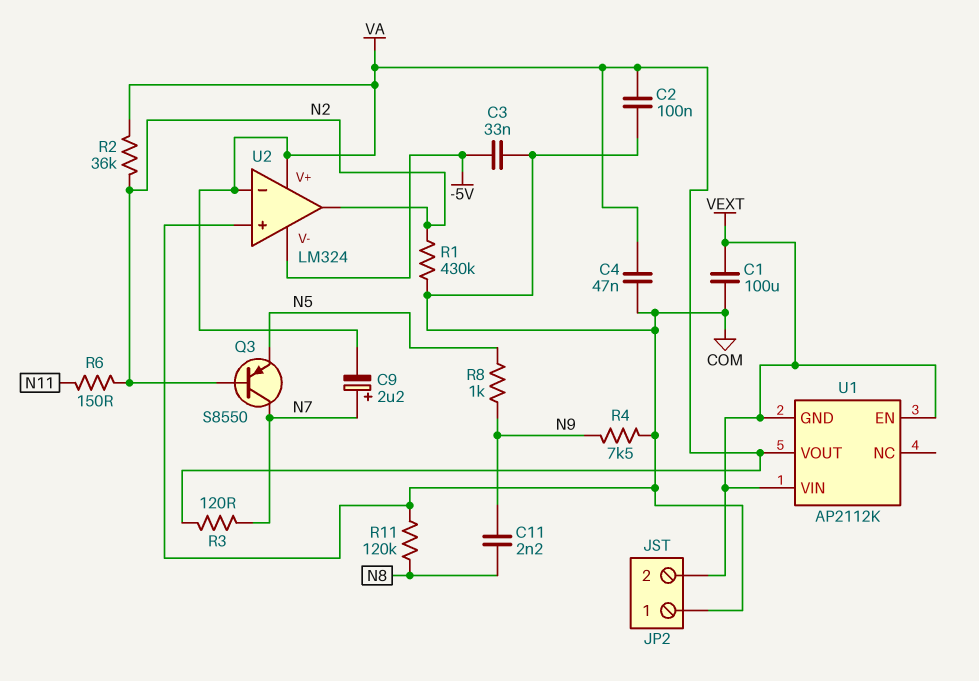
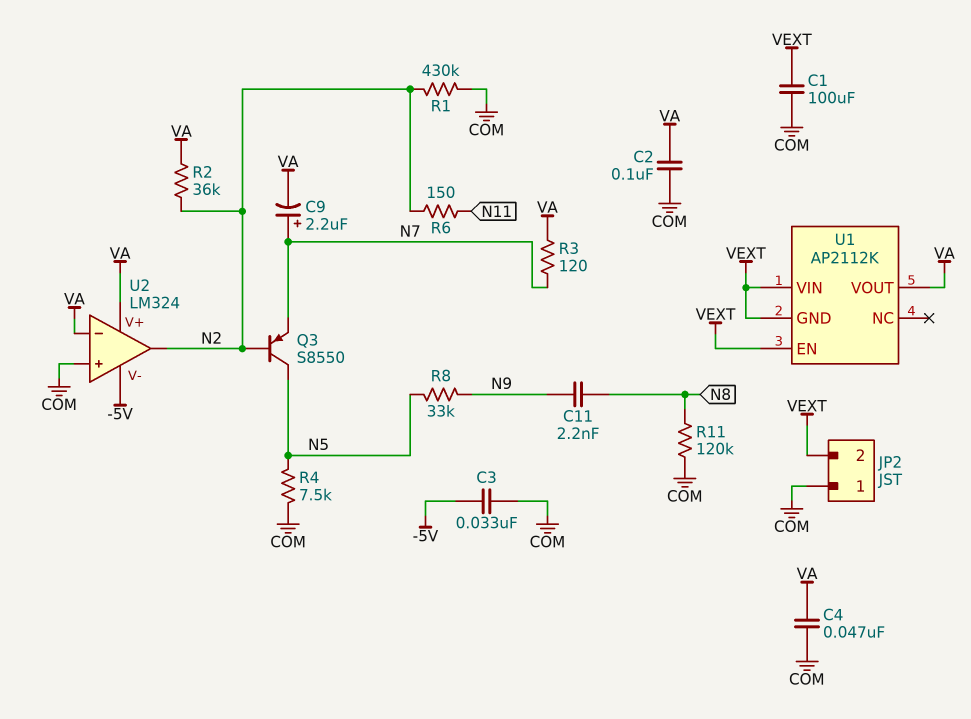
Q3: PNP S8550 (B N2, C N7, E N5) -> PNP S8550 (B N2, C N5, E N7)
R4: 7.5k (COM, N9) -> 7.5k (COM, N5)
R8: 1k (N5, N9) -> 33k (N5, N9)

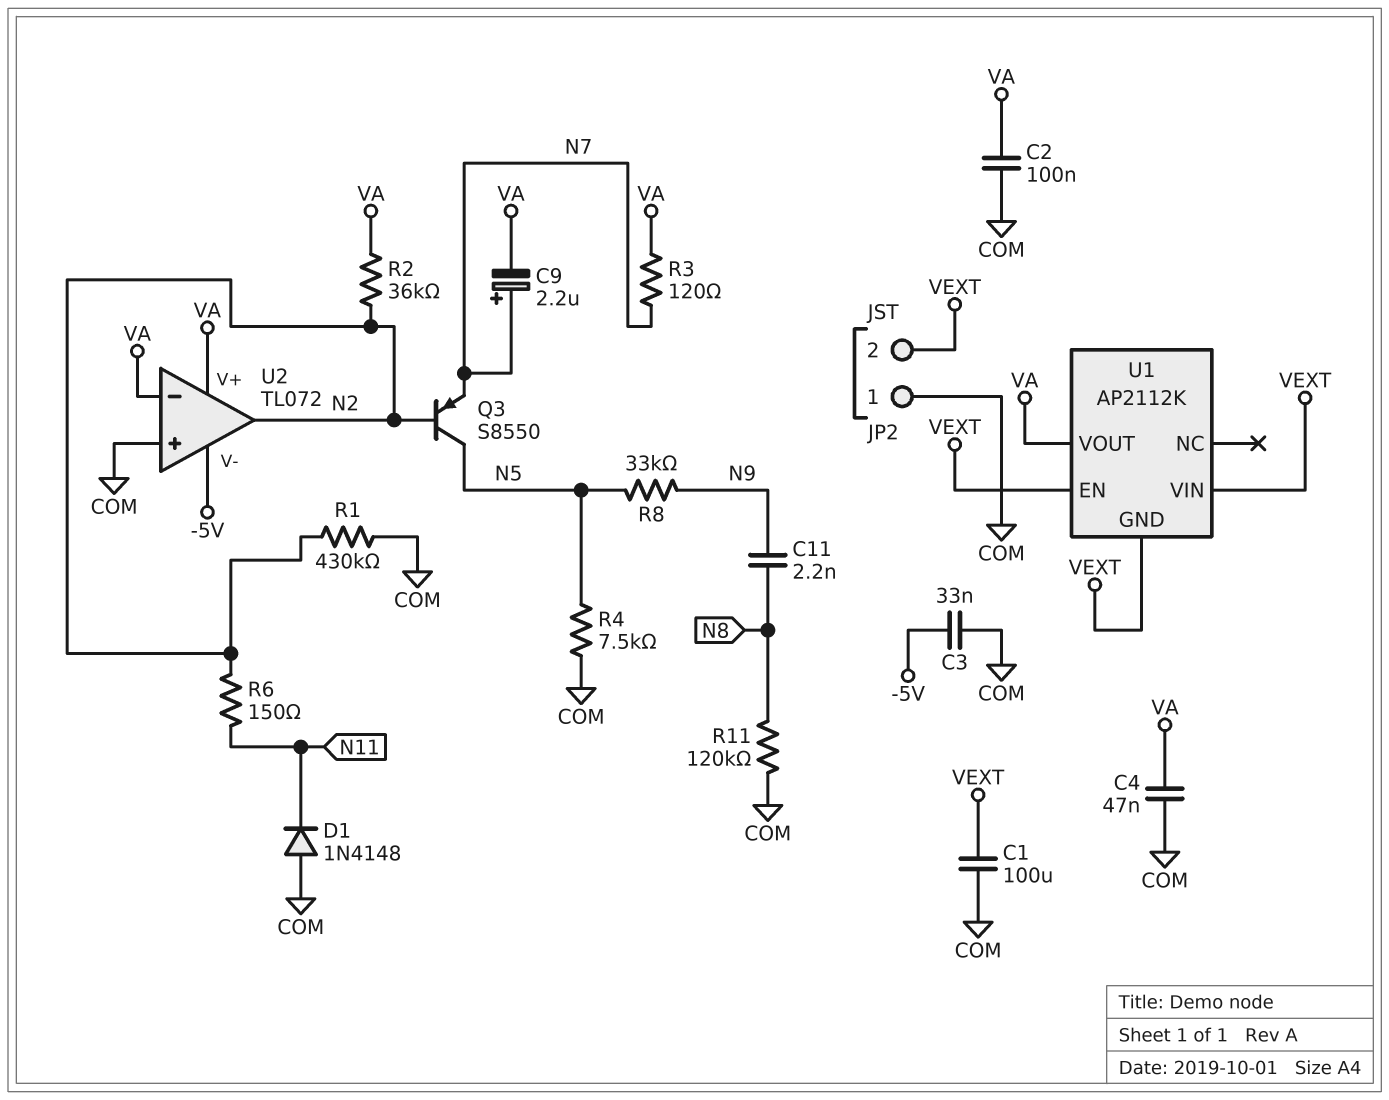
D1: none -> diode 1N4148 (A COM, K N11)
U2: LM324 -> TL072

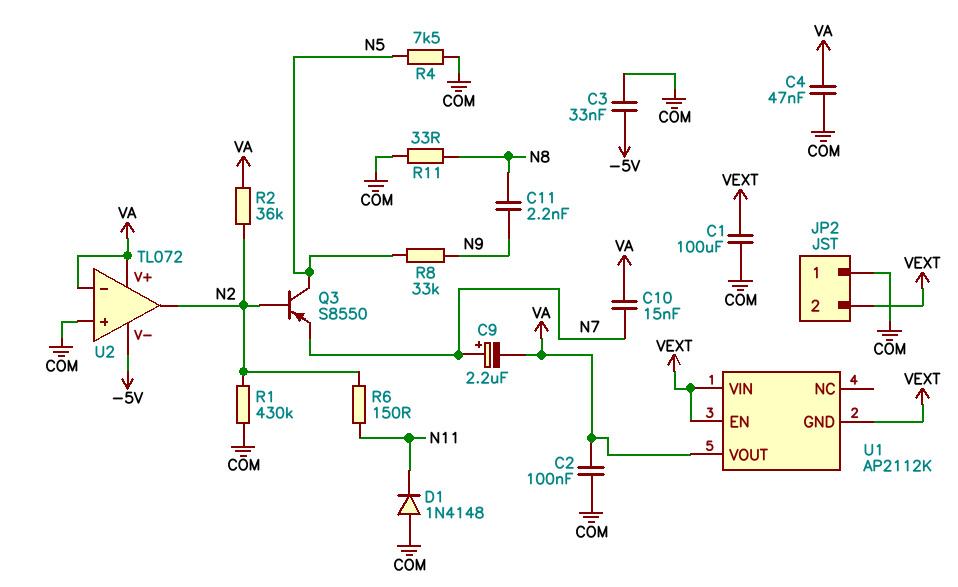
C10: none -> 15nF (N7, VA)
R3: 120 (N7, VA) -> none
R11: 120k (COM, N8) -> 33 (COM, N8)

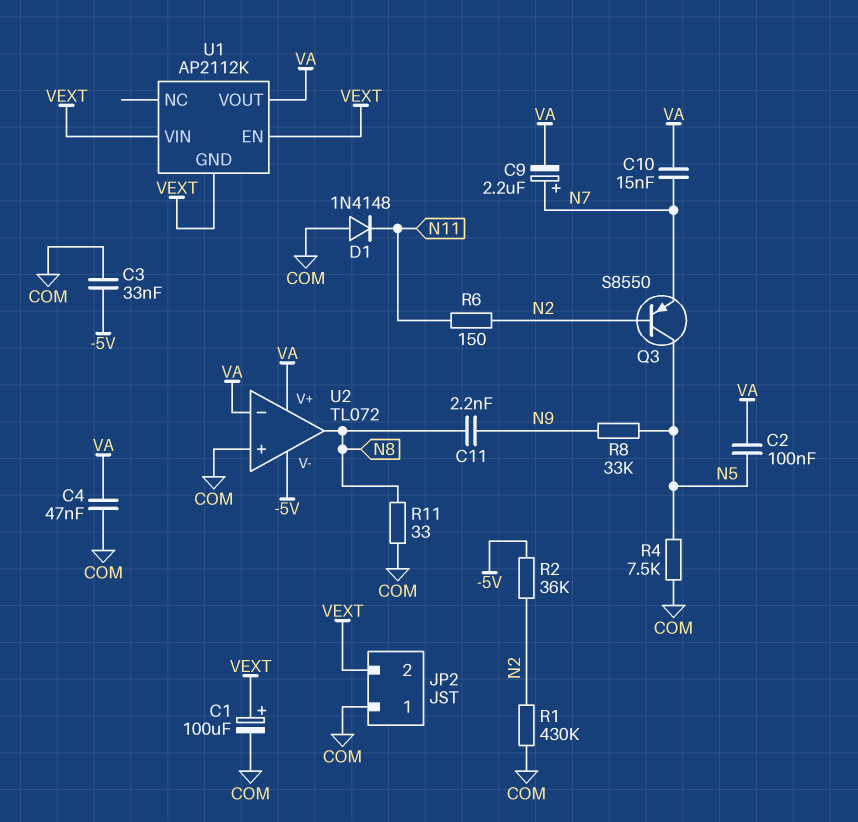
C1: 100uF (COM, VEXT) -> 100uF (plus VEXT, minus COM)
C2: 100nF (COM, VA) -> 100nF (N5, VA)
R2: 36k (N2, VA) -> 36k (-5V, N2)
U2 pin out: N2 -> N8

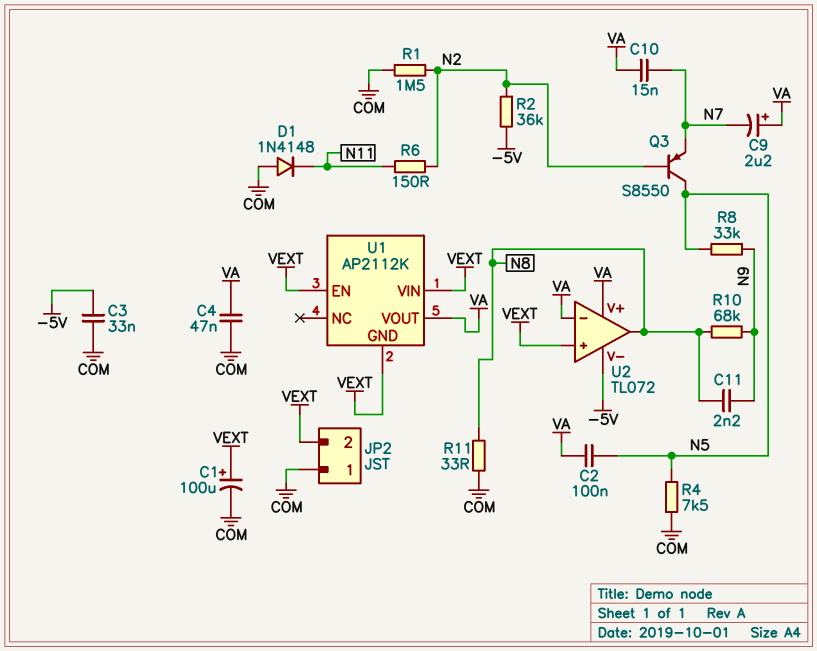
C9: 2.2uF (plus N7, minus VA) -> 2.2uF (plus VA, minus N7)
R1: 430k (COM, N2) -> 1.5M (COM, N2)
R10: none -> 68k (N8, N9)
U2 pin in+: COM -> VEXT

